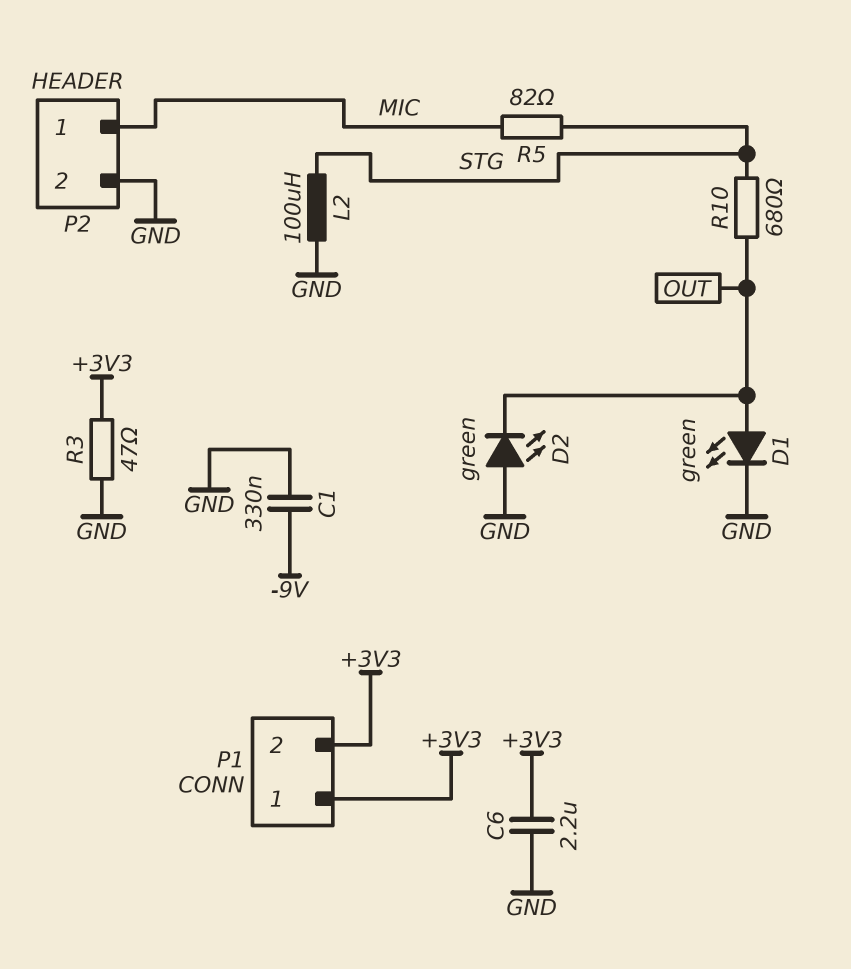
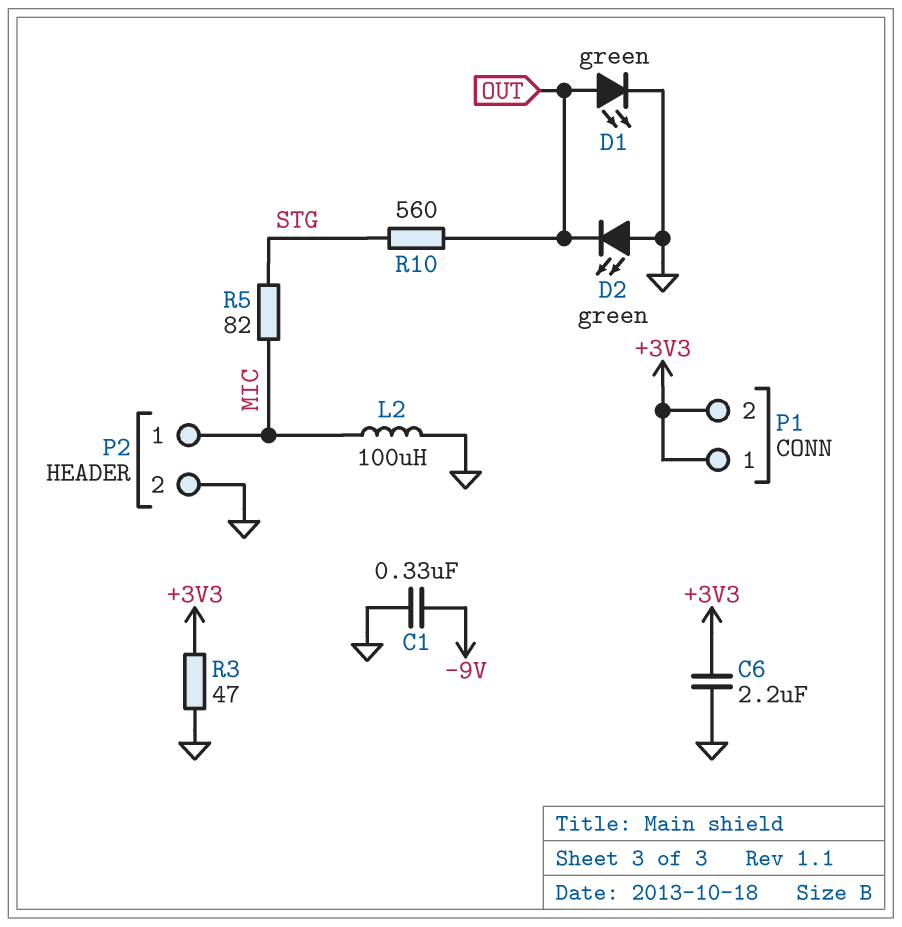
L2: 100uH (GND, STG) -> 100uH (GND, MIC)
R10: 680 (OUT, STG) -> 560 (OUT, STG)

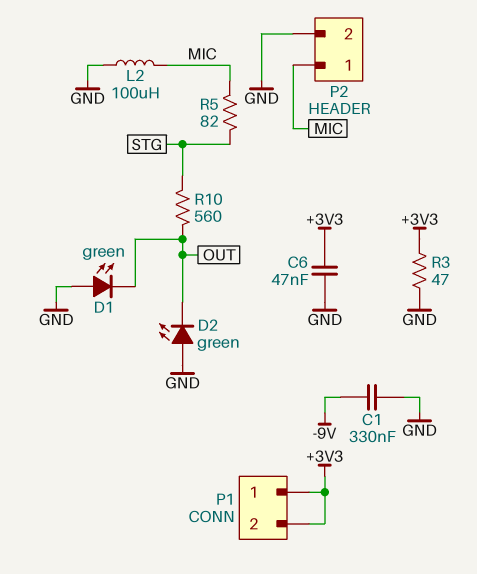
C6: 2.2uF (+3V3, GND) -> 47nF (+3V3, GND)
D1: LED green (A OUT, K GND) -> LED green (A GND, K OUT)

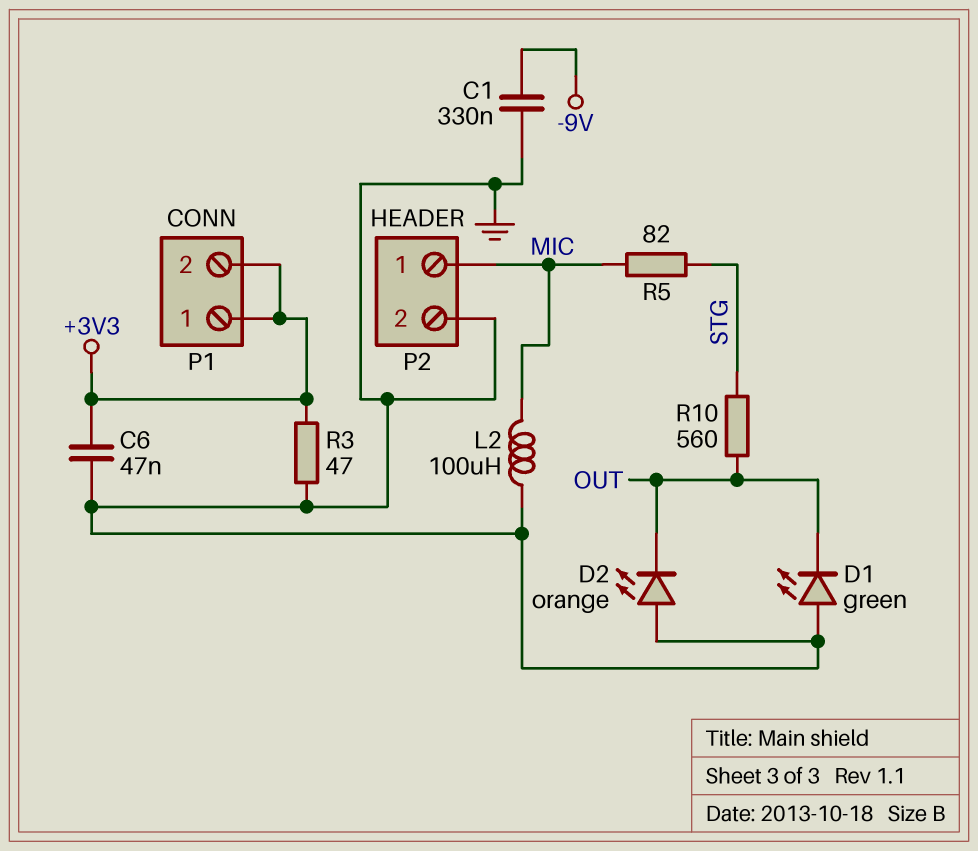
D2: LED green (A GND, K OUT) -> LED orange (A GND, K OUT)

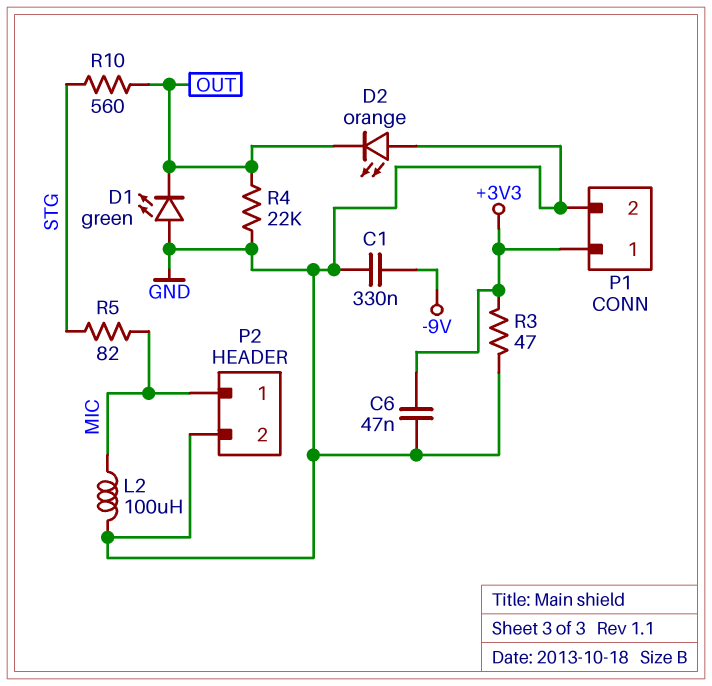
P1 pin 2: +3V3 -> GND
R4: none -> 22k (GND, OUT)

